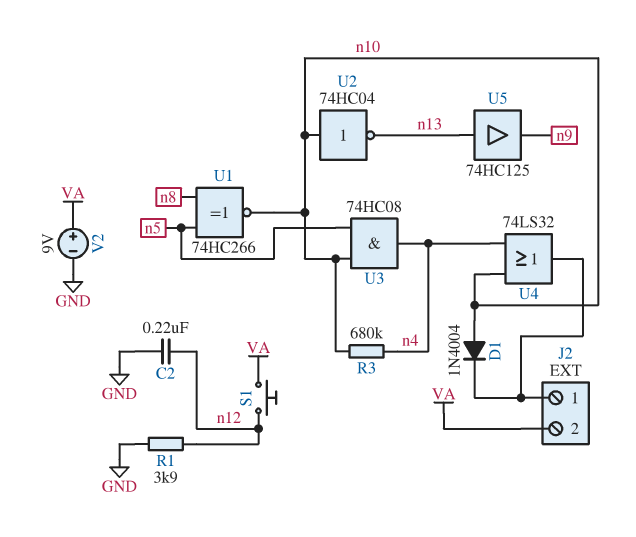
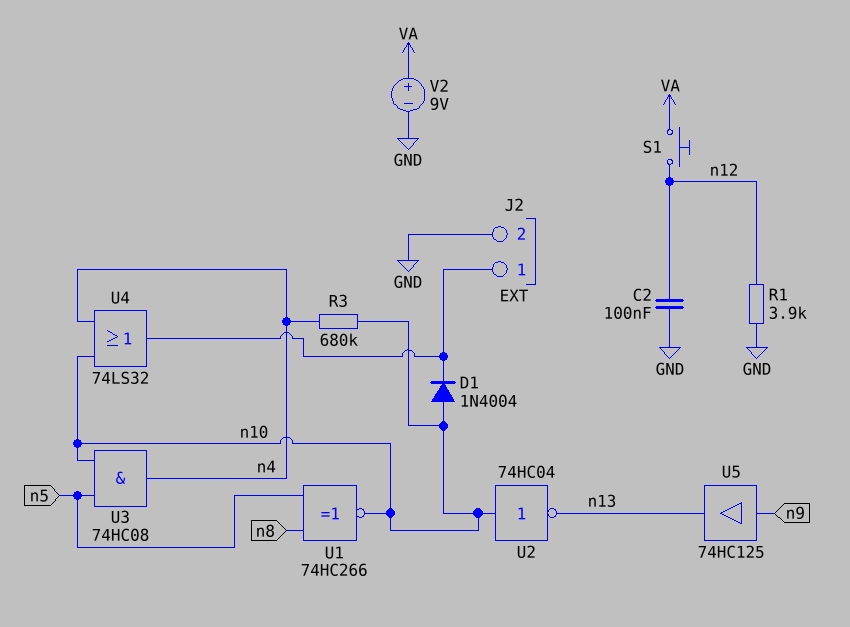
C2: 220nF (GND, n12) -> 100nF (GND, n12)
J2 pin 2: VA -> GND
U5: buffer 74HC125 (in n13, out n9) -> buffer 74HC125 (in n9, out n13)

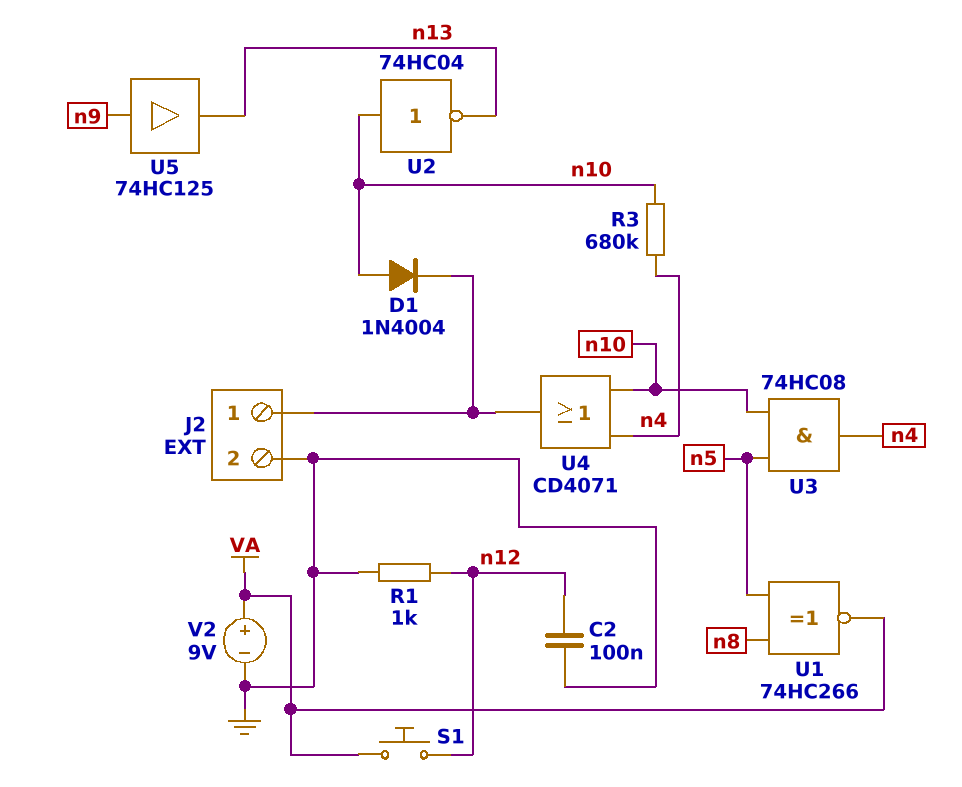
R1: 3.9k (GND, n12) -> 1k (GND, n12)
U1: XNOR 74HC266 (in n5, in n8, out n10) -> XNOR 74HC266 (in n5, in n8, out VA)
U4: OR 74LS32 (in n4, in n10, out J2/1) -> OR CD4071 (in n4, in n10, out J2/1)

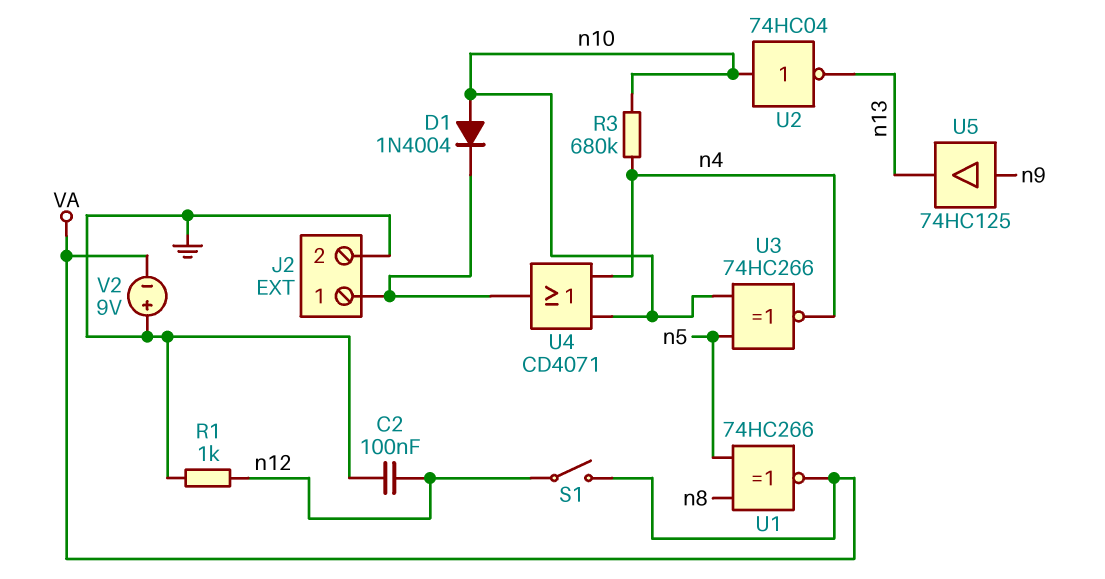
S1: button (VA, n12) -> switch (VA, n12)
U3: AND 74HC08 (in n5, in n10, out n4) -> XNOR 74HC266 (in n5, in n10, out n4)
V2: 9V (plus VA, minus GND) -> 9V (plus GND, minus VA)

